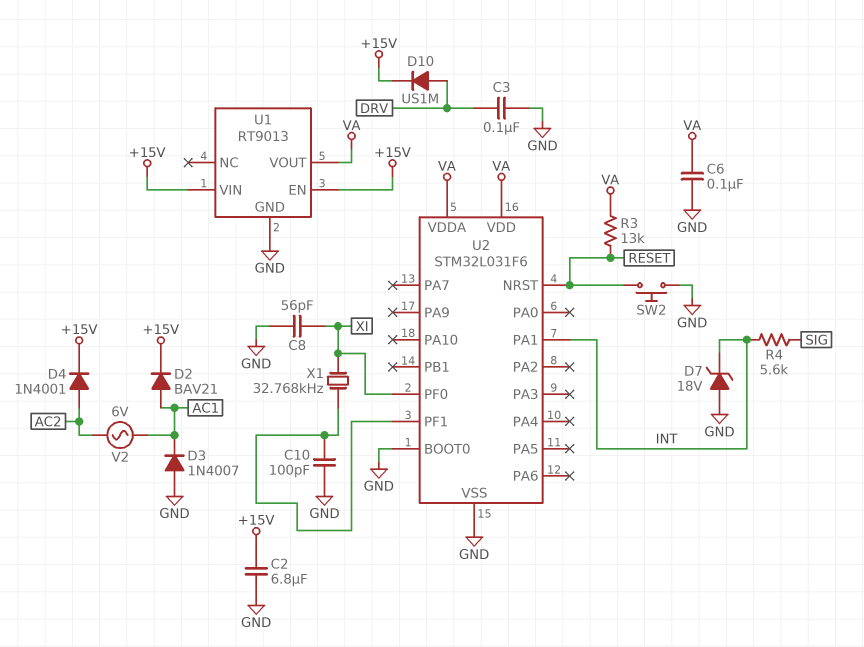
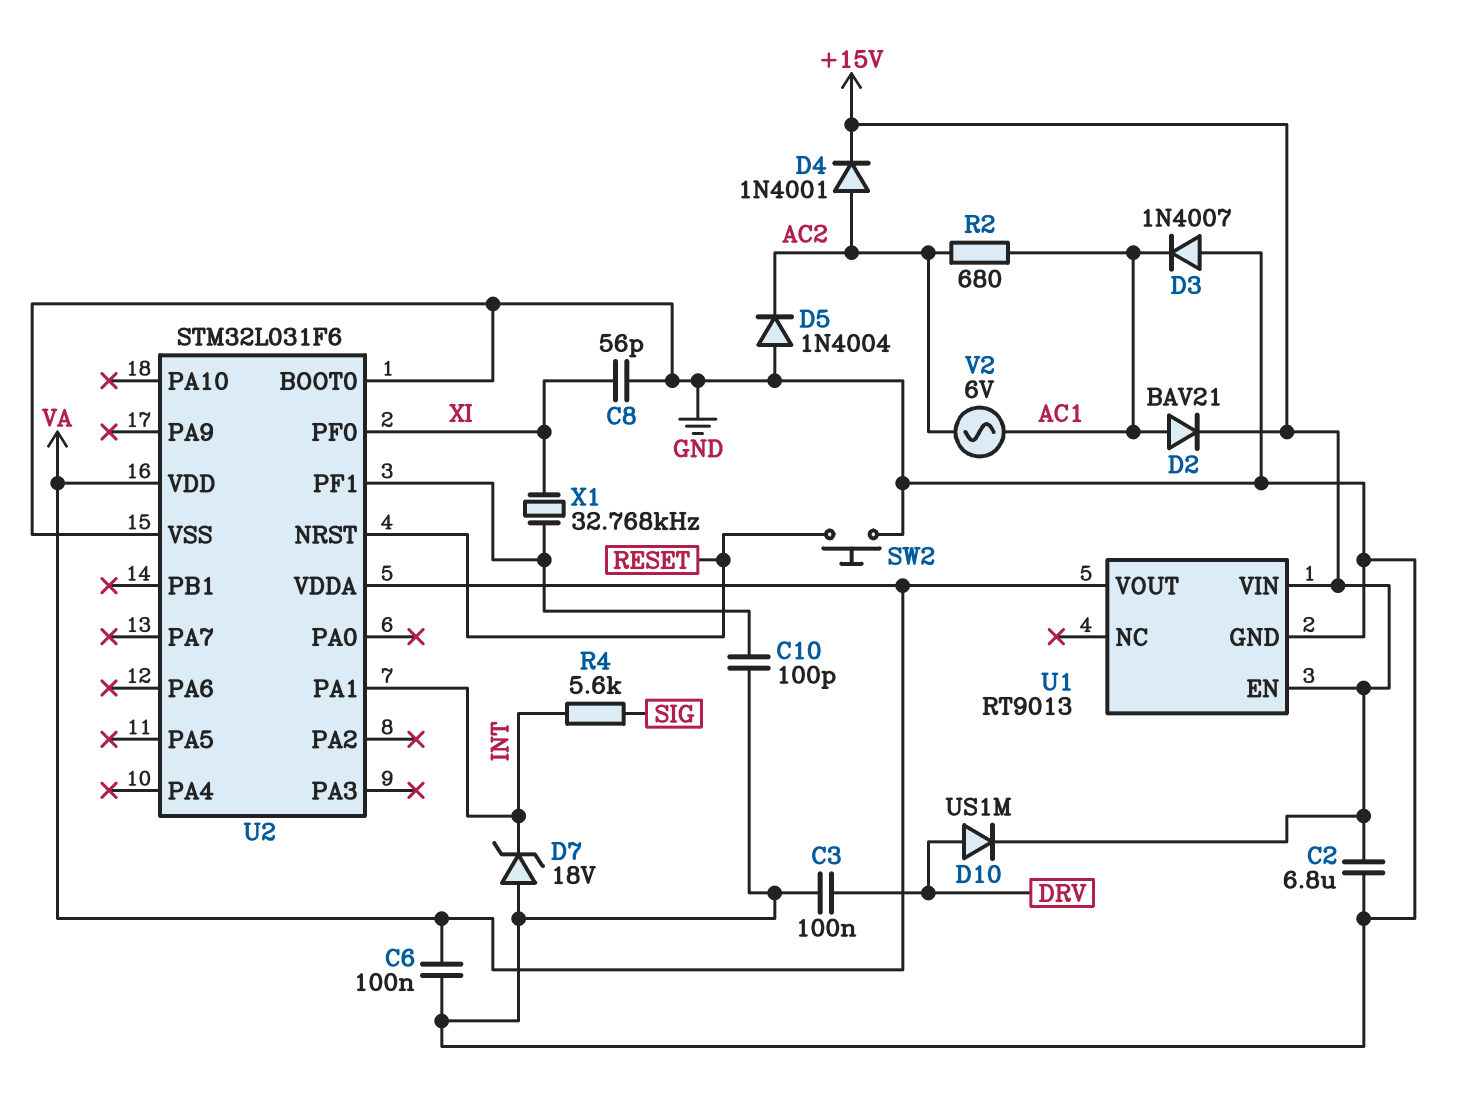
D5: none -> diode 1N4004 (A GND, K AC2)
R2: none -> 680 (AC1, AC2)
R3: 13k (RESET, VA) -> none

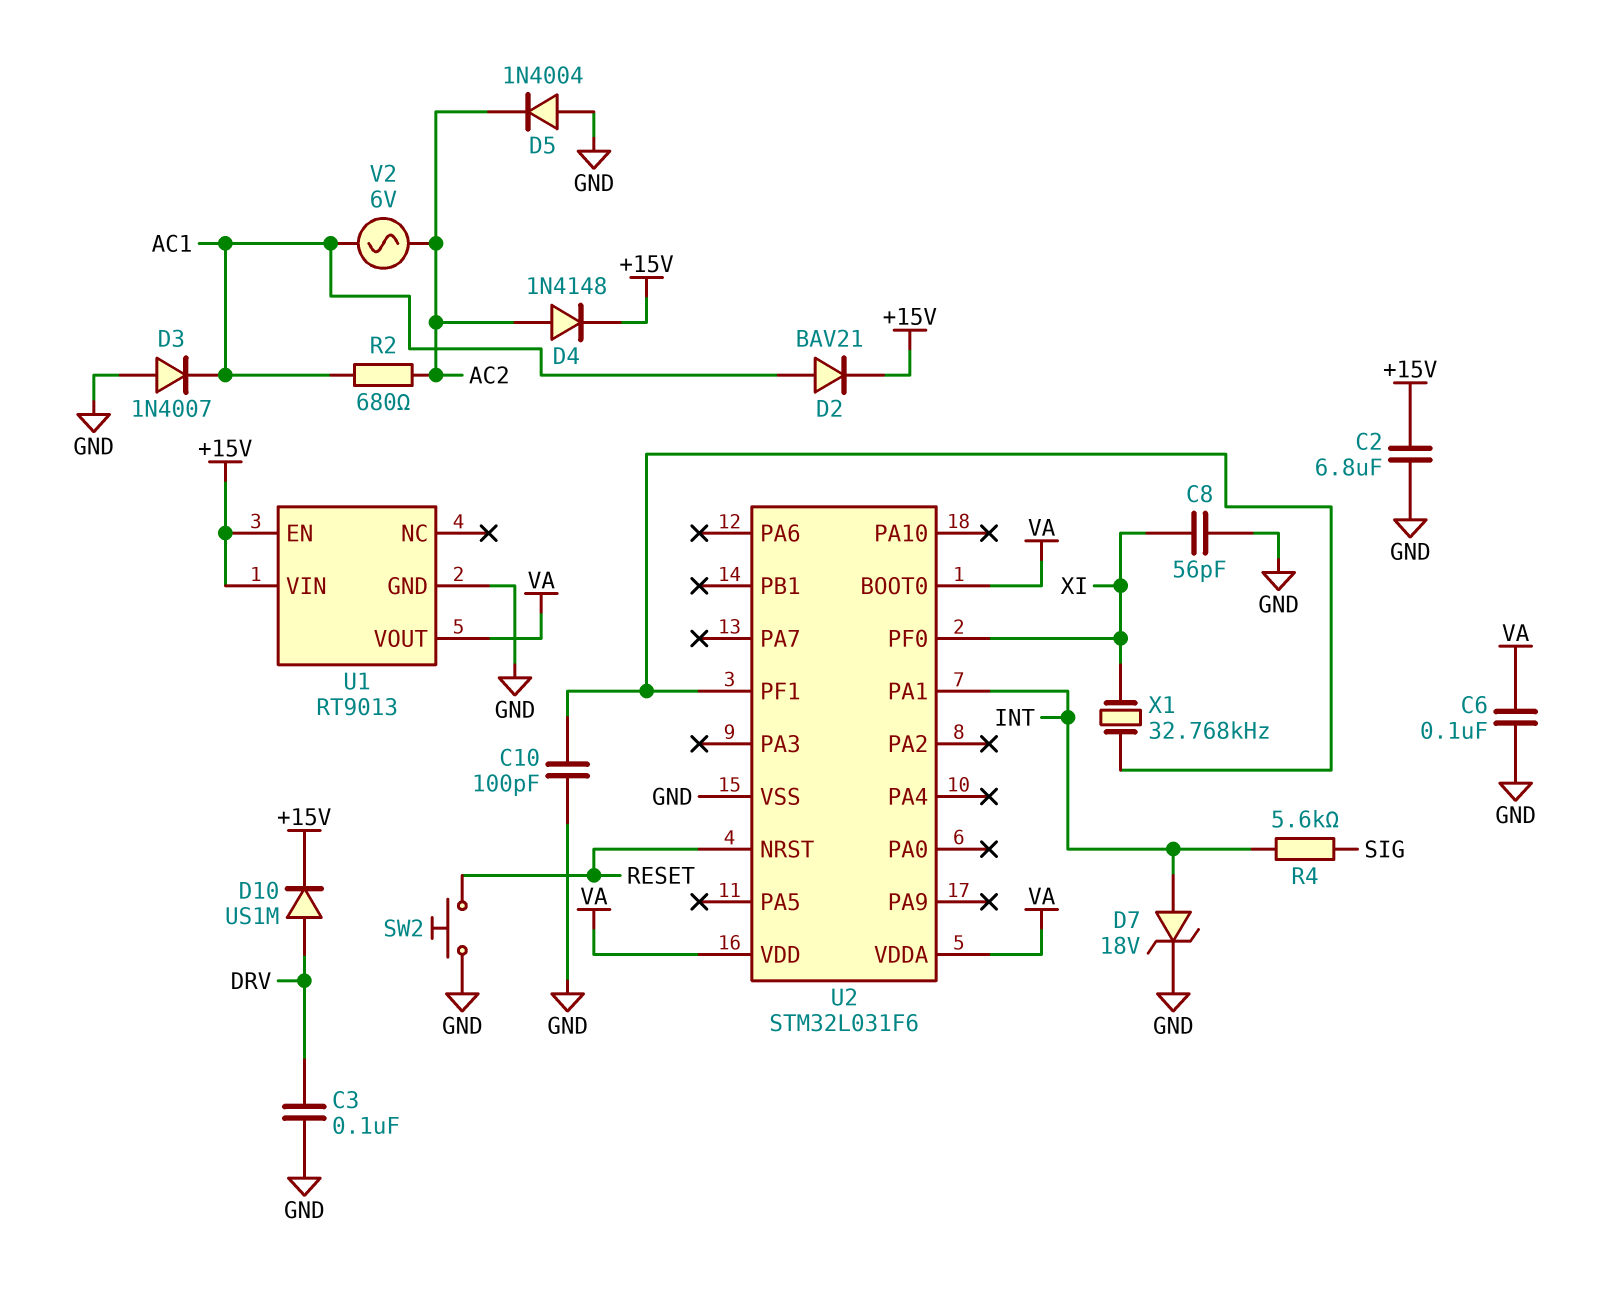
D4: diode 1N4001 (A AC2, K +15V) -> diode 1N4148 (A AC2, K +15V)
D7: zener 18V (A GND, K INT) -> zener 18V (A INT, K GND)
U2 pin BOOT0: GND -> VA

